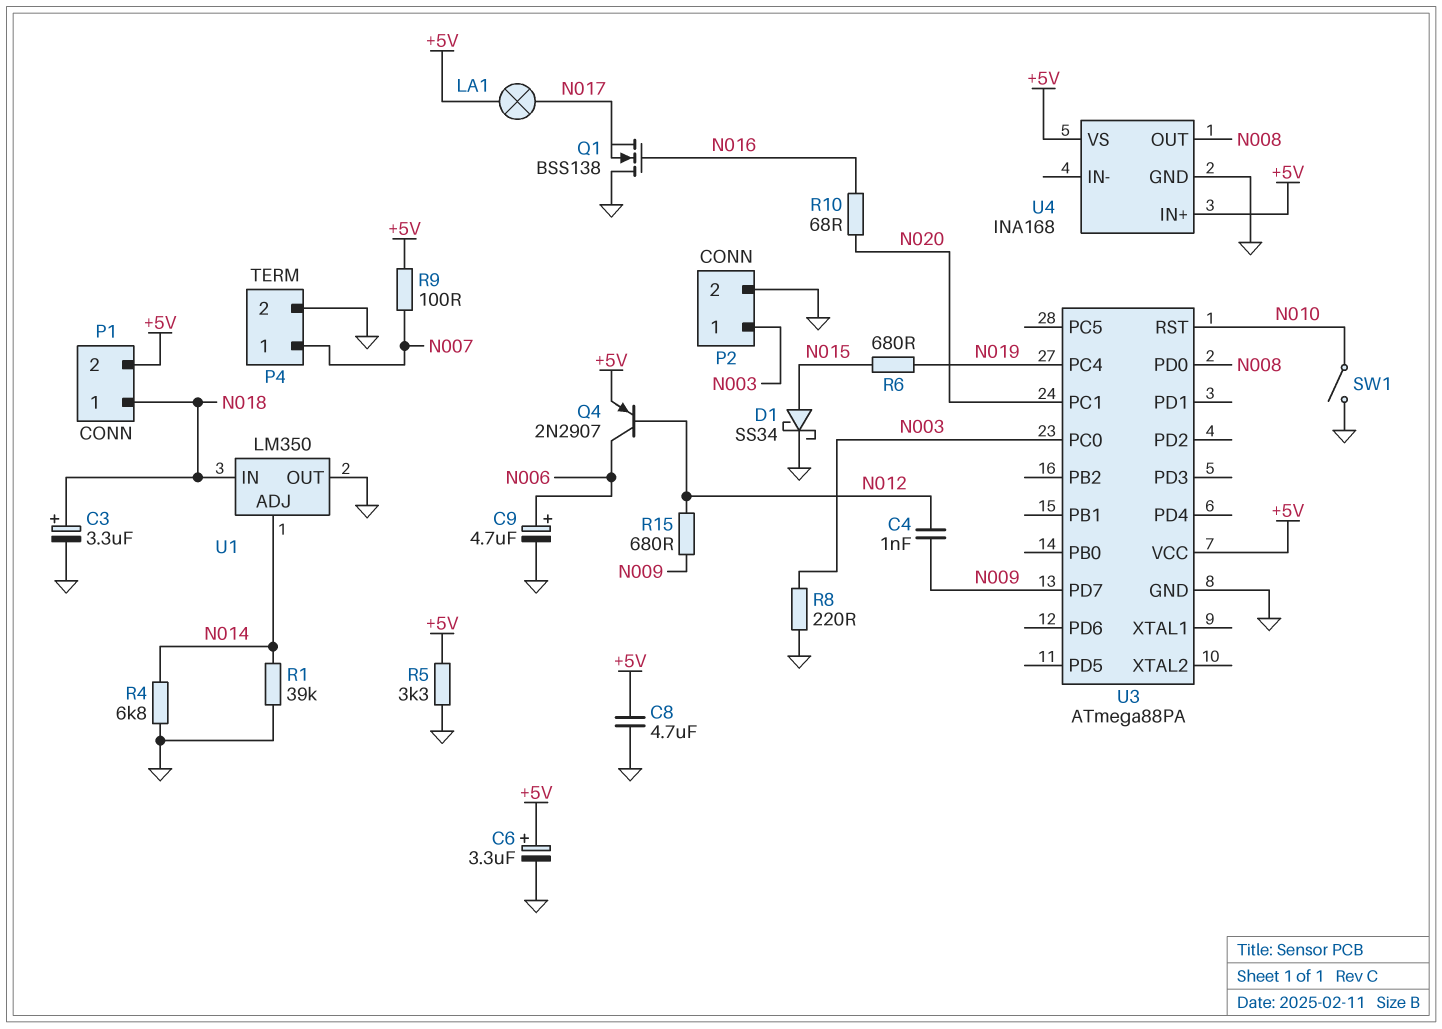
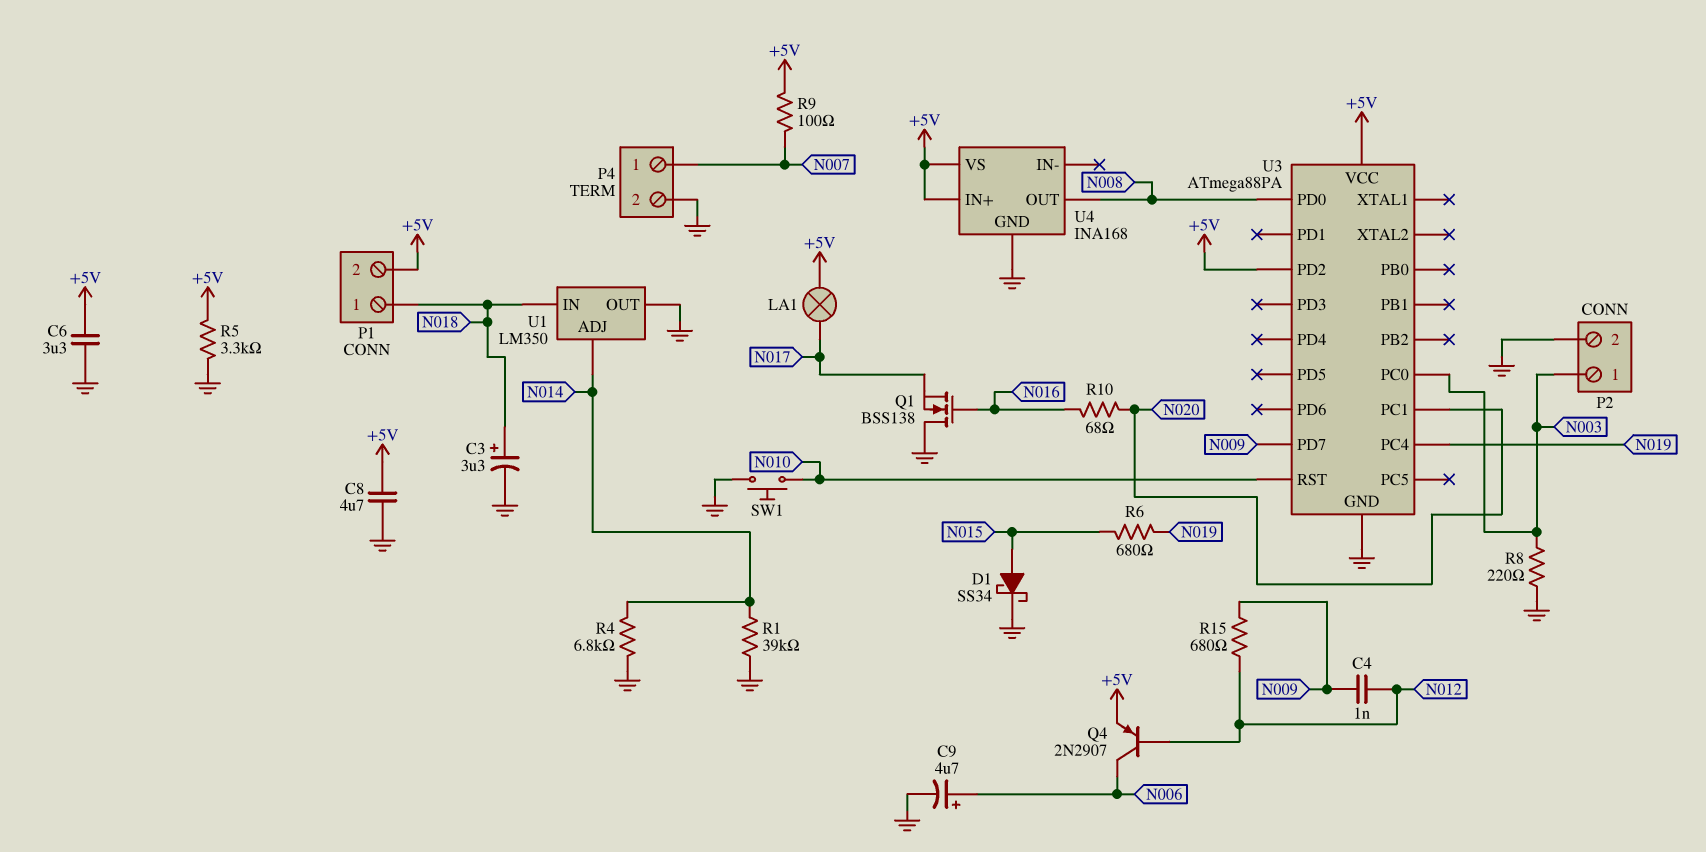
C6: 3.3uF (plus +5V, minus GND) -> 3.3uF (+5V, GND)
SW1: switch (GND, N010) -> button (GND, N010)
U3 pin PD2: none -> +5V

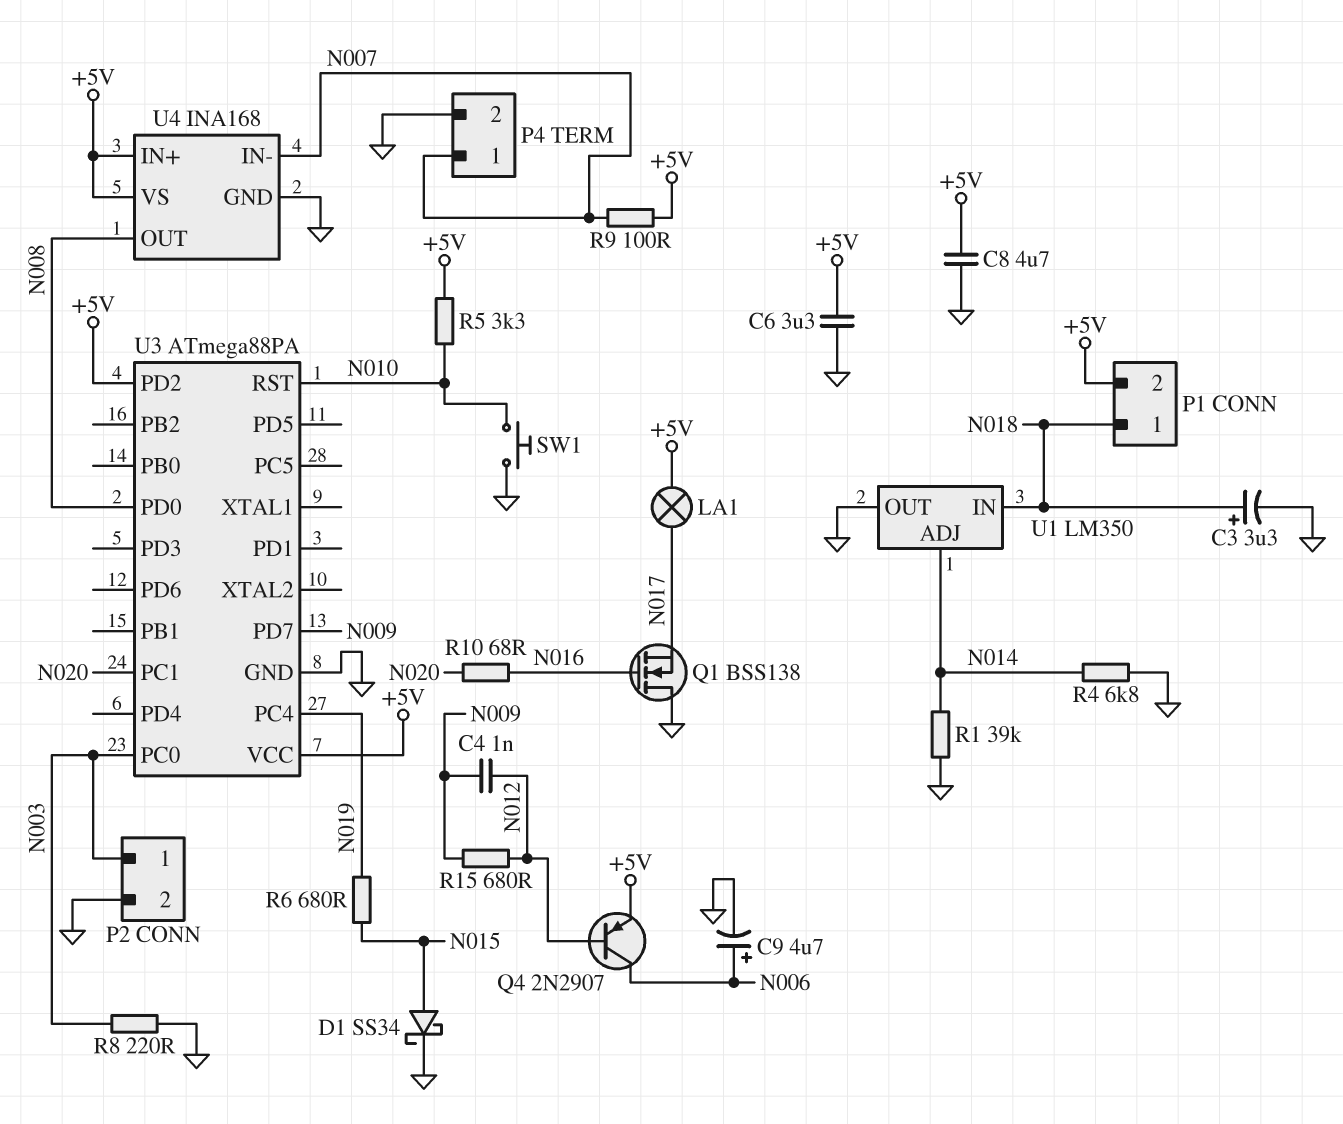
R5: 3.3k (+5V, GND) -> 3.3k (+5V, N010)
U4 pin IN-: none -> N007

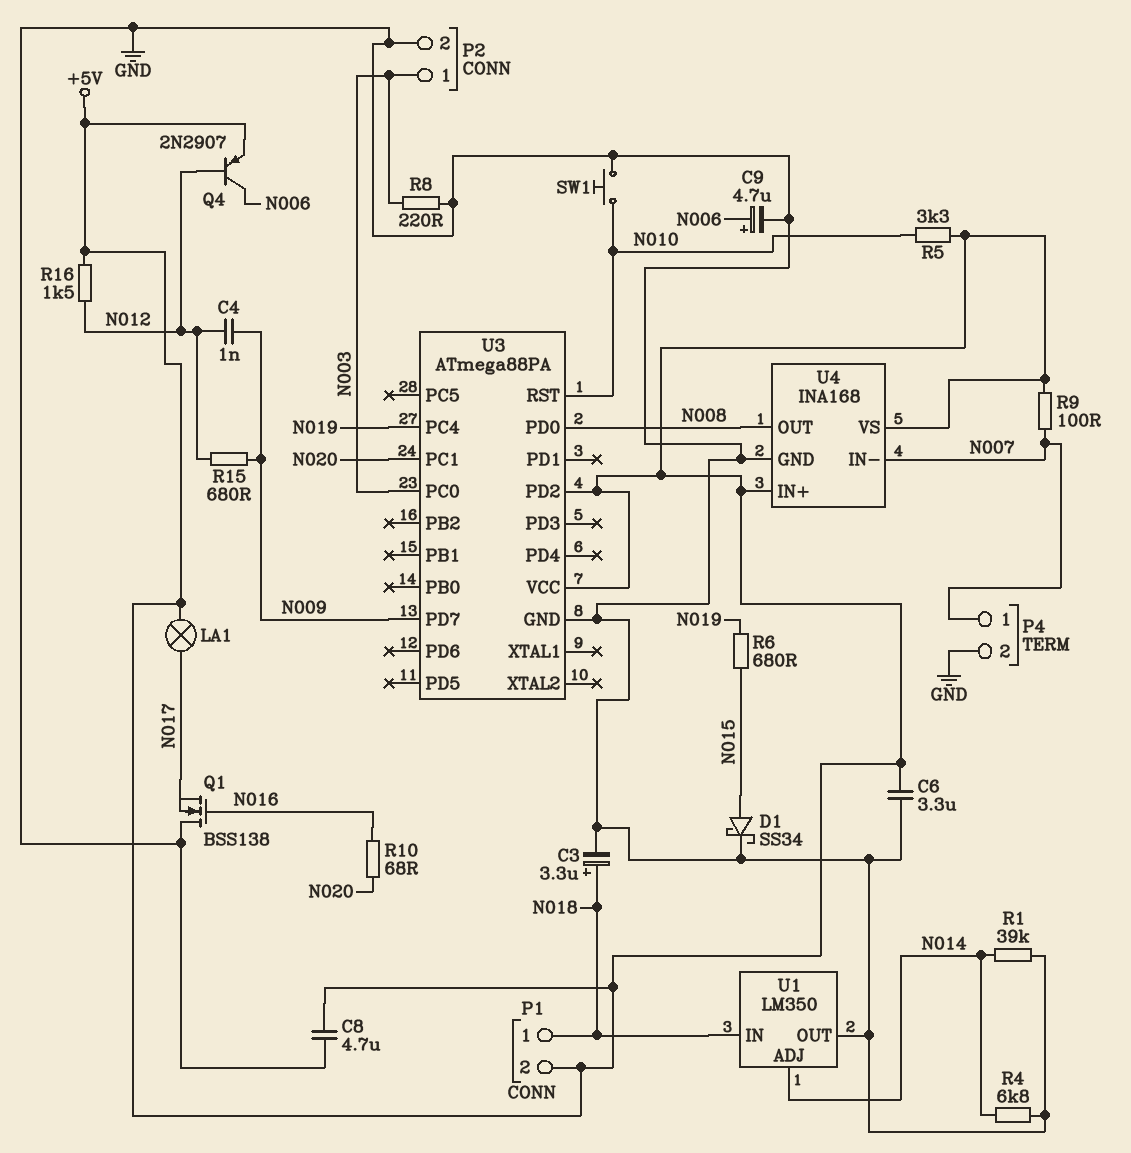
R16: none -> 1.5k (+5V, N012)

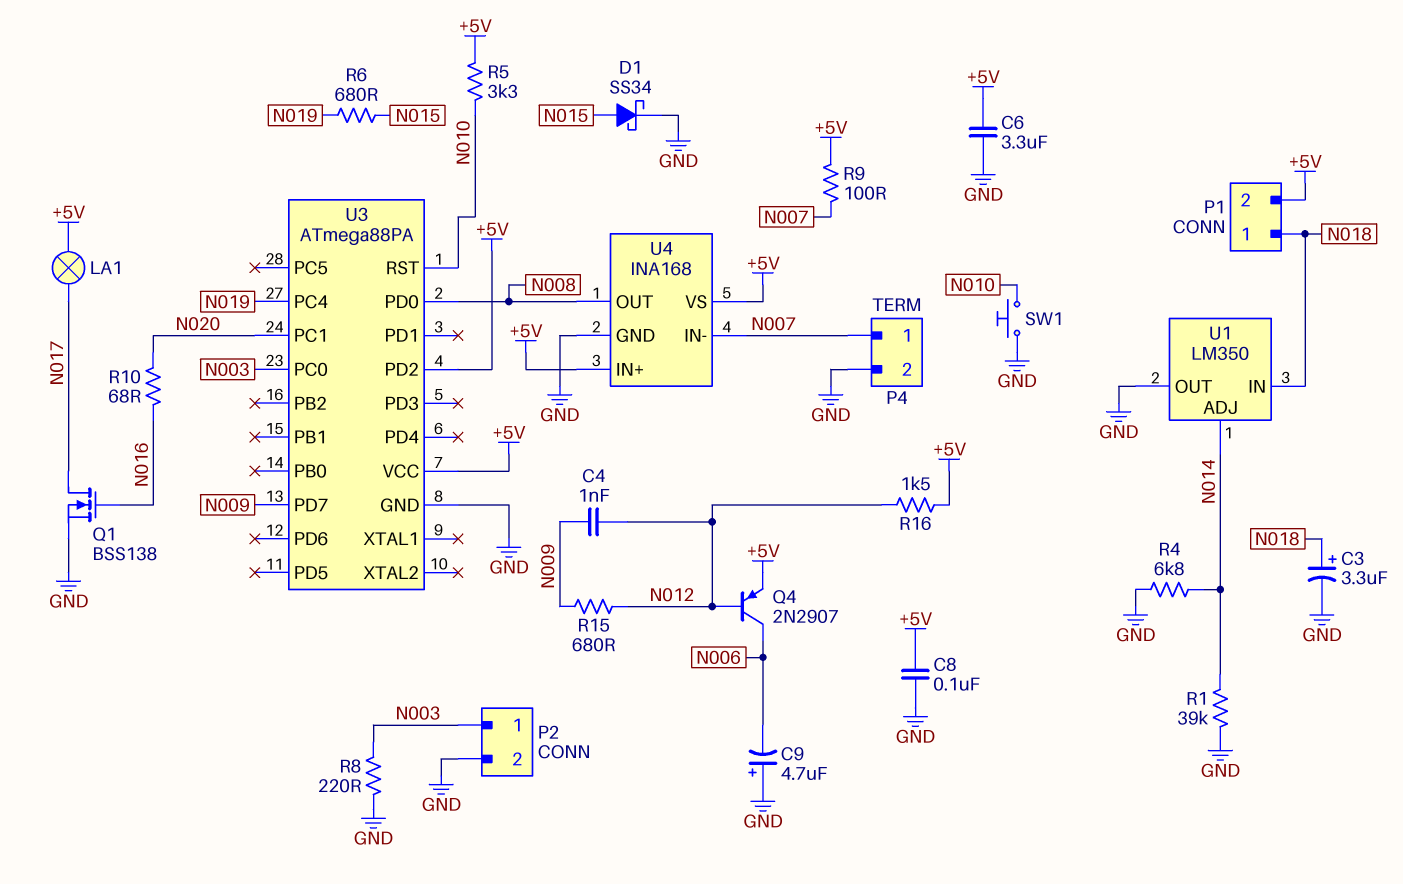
C8: 4.7uF (+5V, GND) -> 100nF (+5V, GND)
C9: 4.7uF (plus N006, minus GND) -> 4.7uF (plus GND, minus N006)
Q1: NMOS BSS138 (G N016, D GND, S N017) -> NMOS BSS138 (G N016, D N017, S GND)

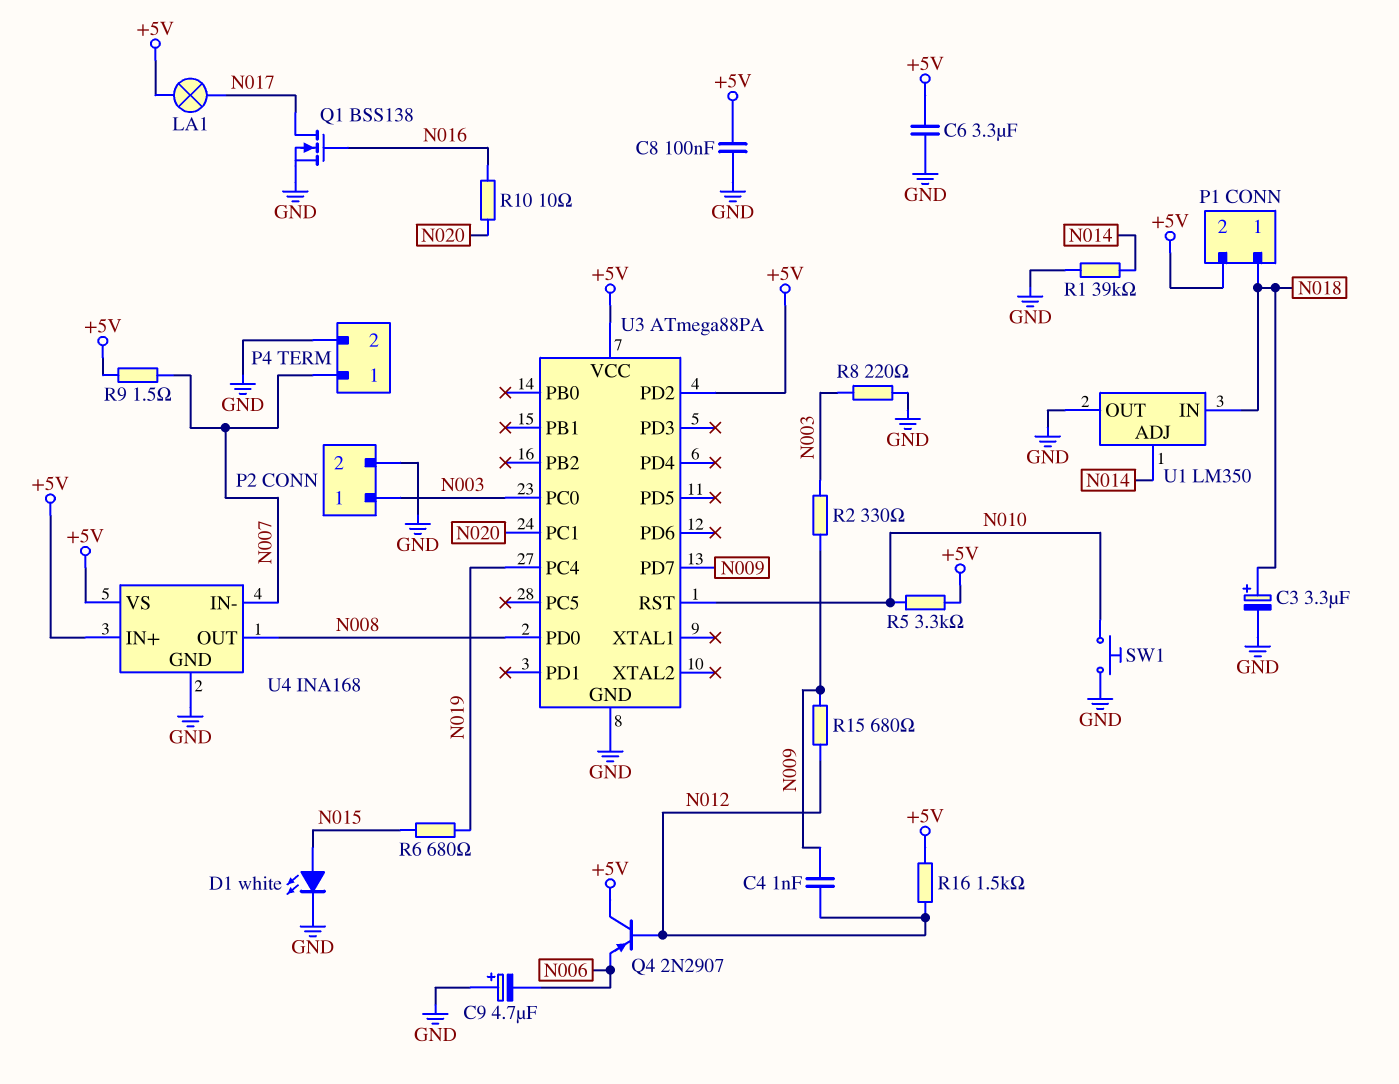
D1: schottky SS34 (A N015, K GND) -> LED white (A N015, K GND)
Q4: PNP 2N2907 (B N012, C N006, E +5V) -> PNP 2N2907 (B N012, C +5V, E N006)
R2: none -> 330 (N003, N009)
R4: 6.8k (GND, N014) -> none
R9: 100 (+5V, N007) -> 1.5 (+5V, N007)
R10: 68 (N016, N020) -> 10 (N016, N020)

